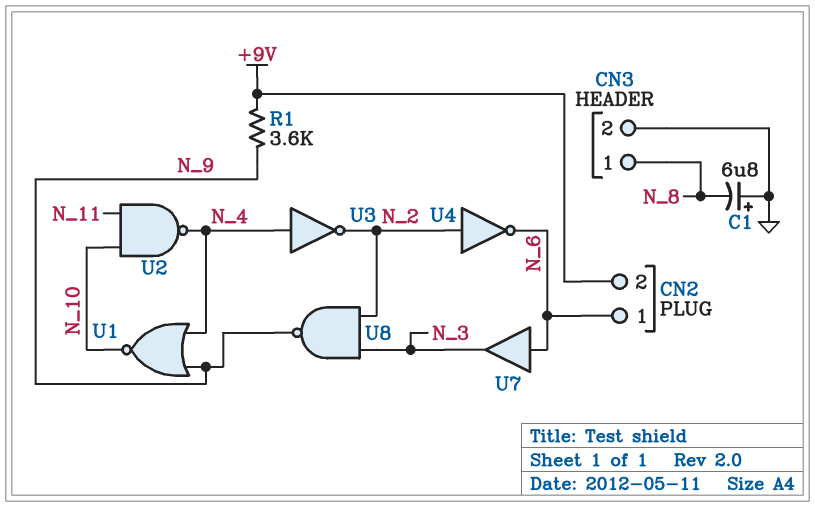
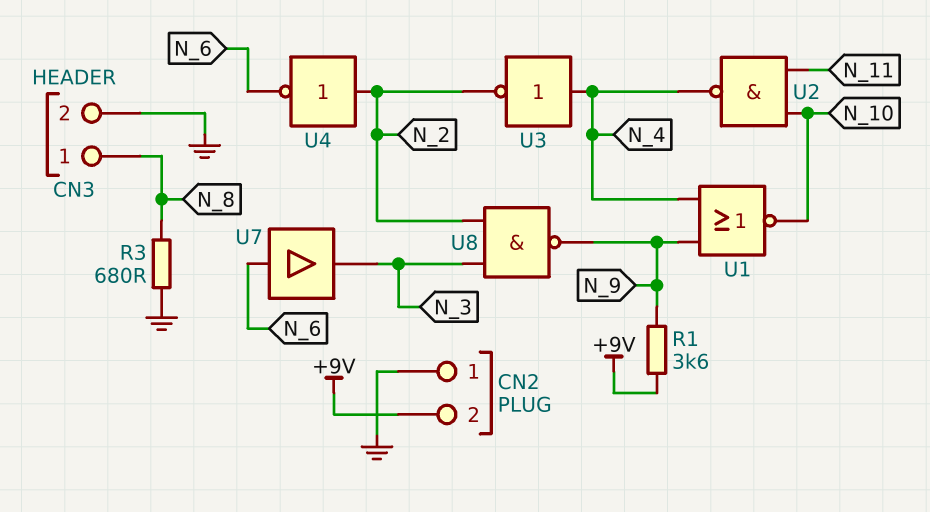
C1: 6.8uF (plus GND, minus N_8) -> none
CN2 pin 1: N_6 -> GND
R3: none -> 680 (GND, N_8)

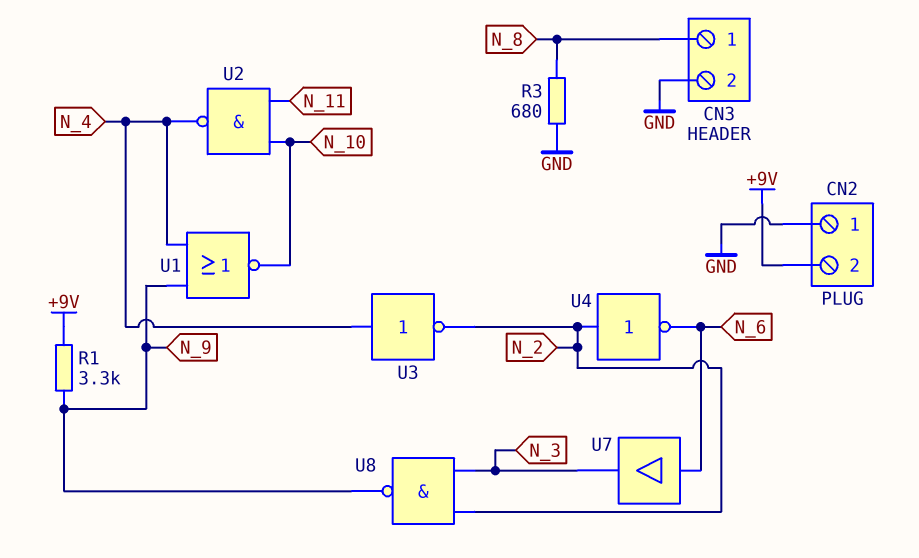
R1: 3.6k (+9V, N_9) -> 3.3k (+9V, N_9)

